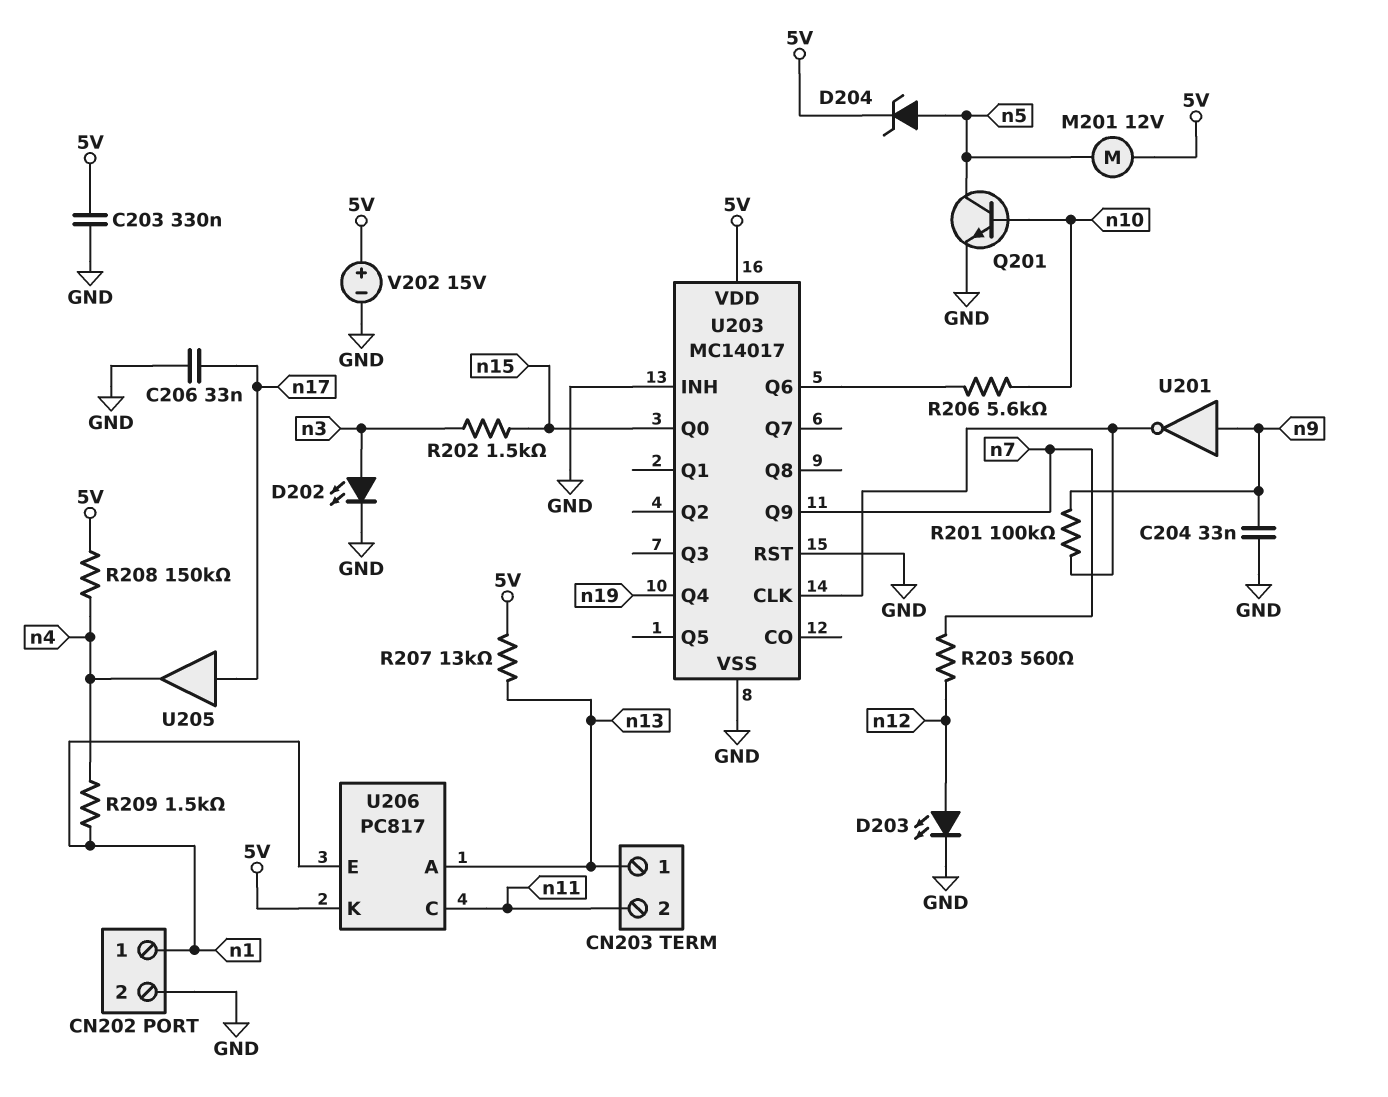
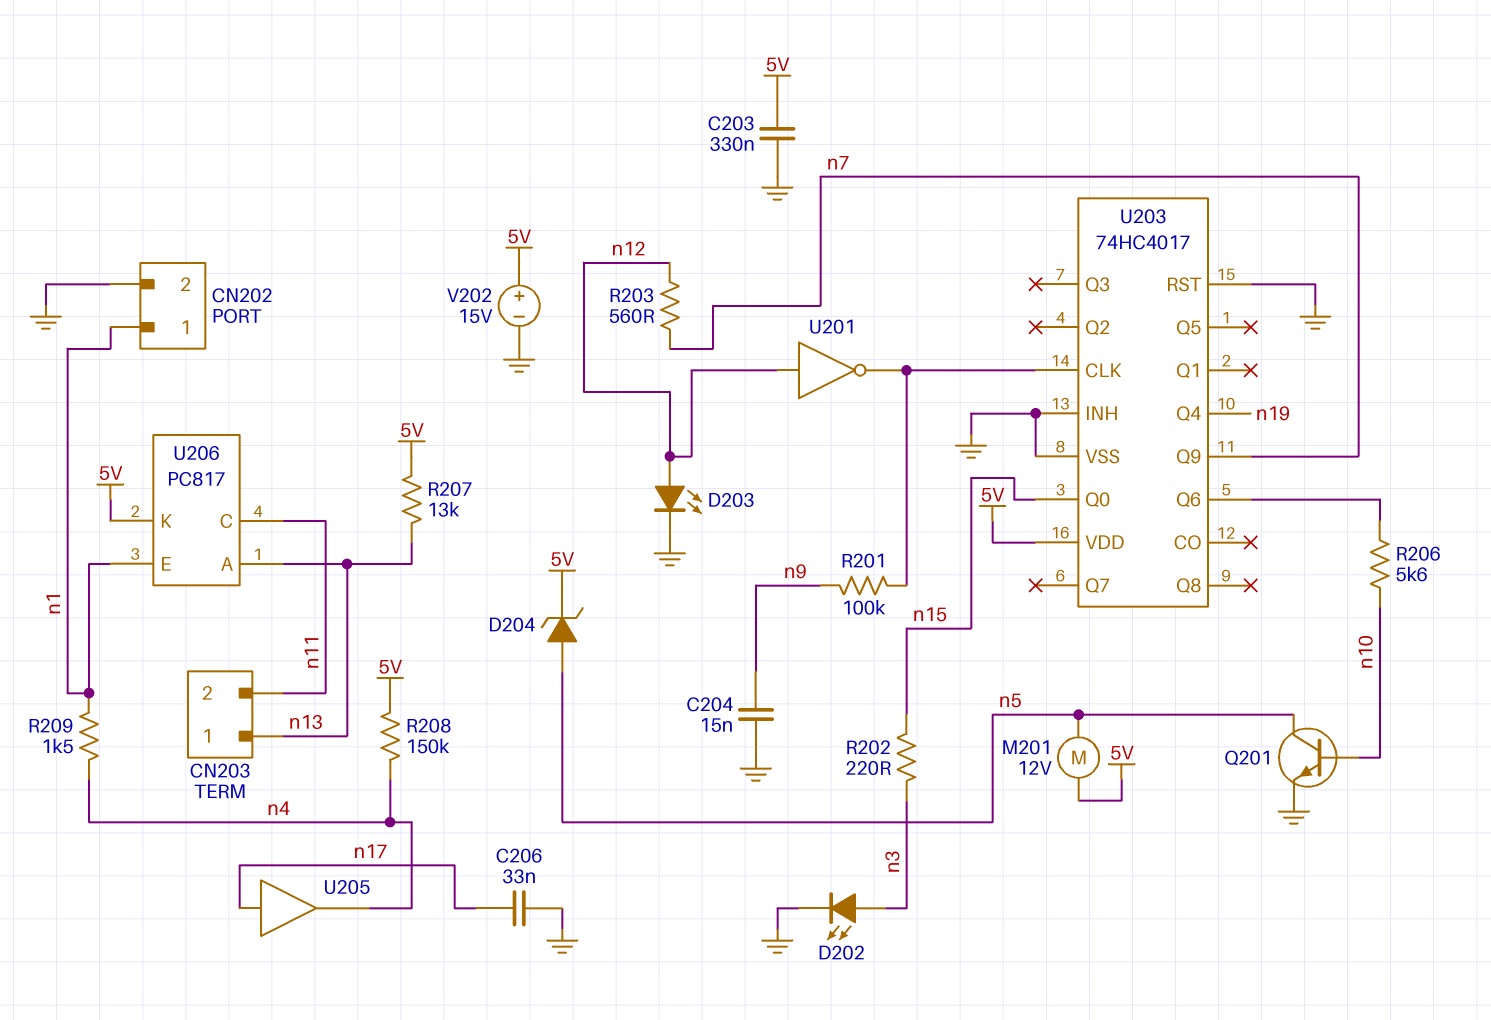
C204: 33nF (GND, n9) -> 15nF (GND, n9)
R202: 1.5k (n3, n15) -> 220 (n3, n15)
U201: NOT (in n9, out U203/CLK) -> NOT (in n12, out U203/CLK)
U203: MC14017 -> 74HC4017

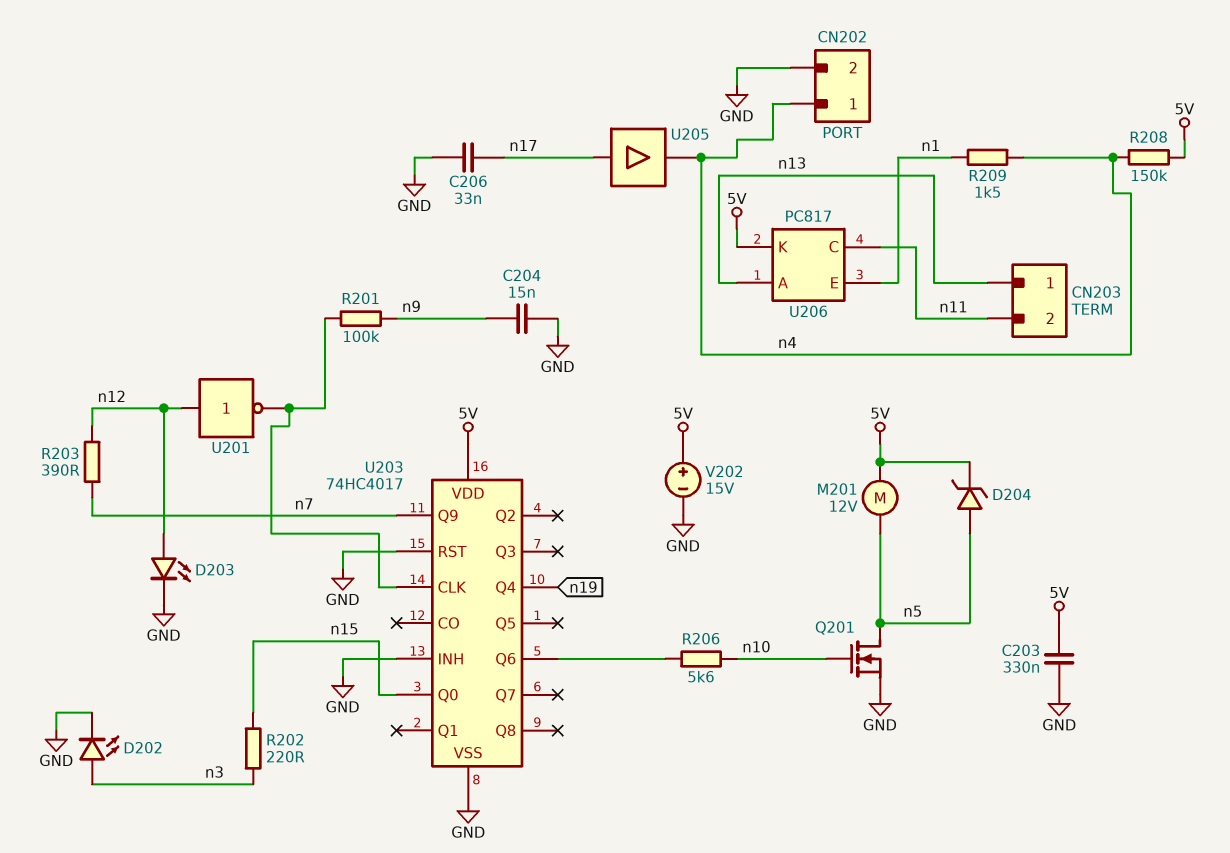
CN202 pin 1: n1 -> n4
Q201: NPN (B n10, C n5, E GND) -> NMOS (G n10, D n5, S GND)
R203: 560 (n7, n12) -> 390 (n7, n12)
R207: 13k (5V, n13) -> none

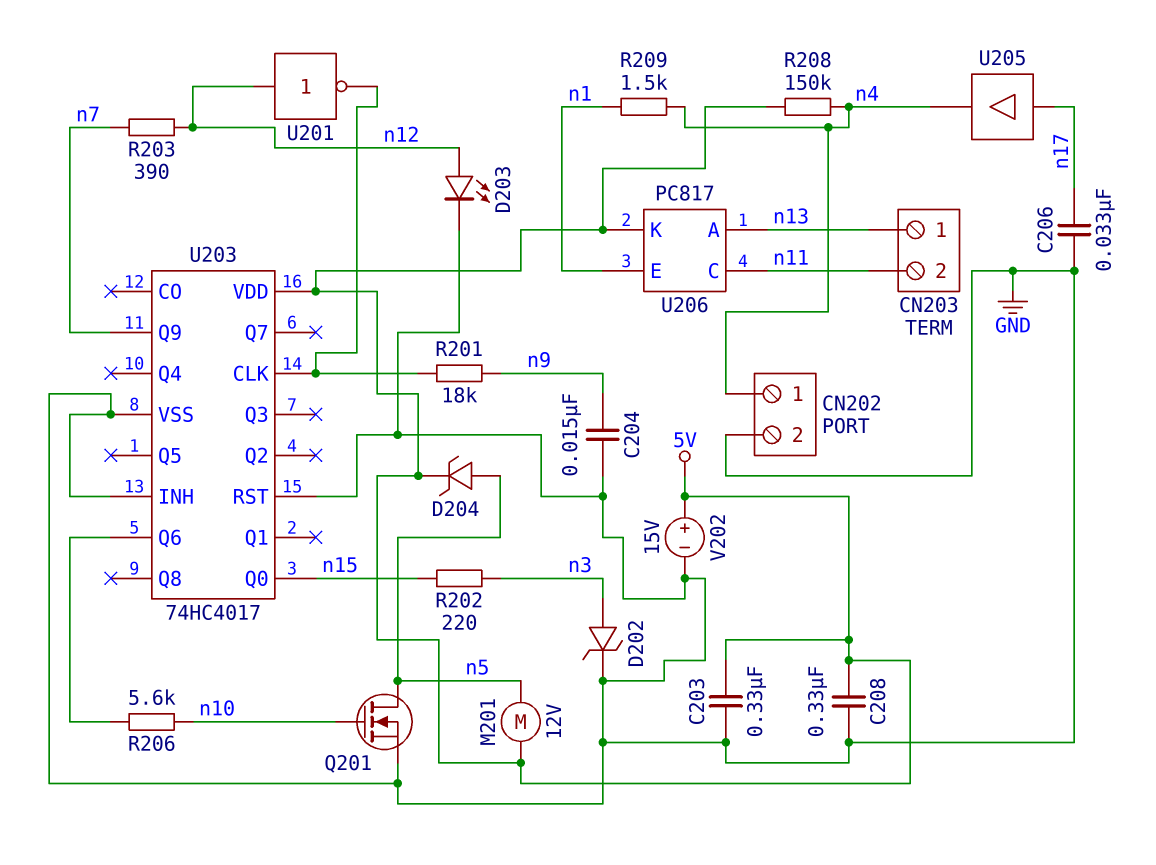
C208: none -> 330nF (5V, GND)
D202: LED (A n3, K GND) -> zener (A n3, K GND)
R201: 100k (U203/CLK, n9) -> 18k (U203/CLK, n9)
U203 pin Q4: n19 -> none

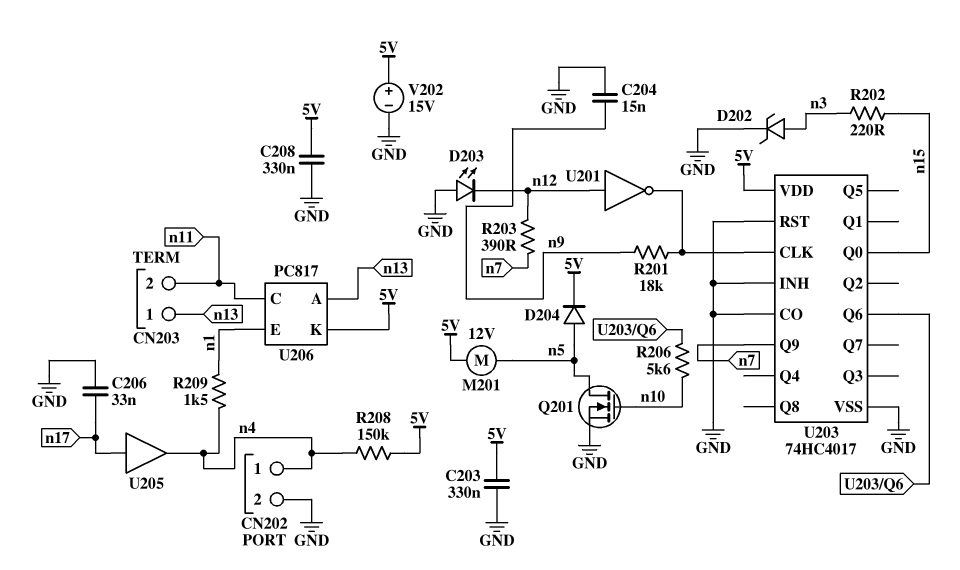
D203: LED (A n12, K GND) -> LED (A GND, K n12)
D204: zener (A n5, K 5V) -> diode (A n5, K 5V)
U203 pin CO: none -> GND

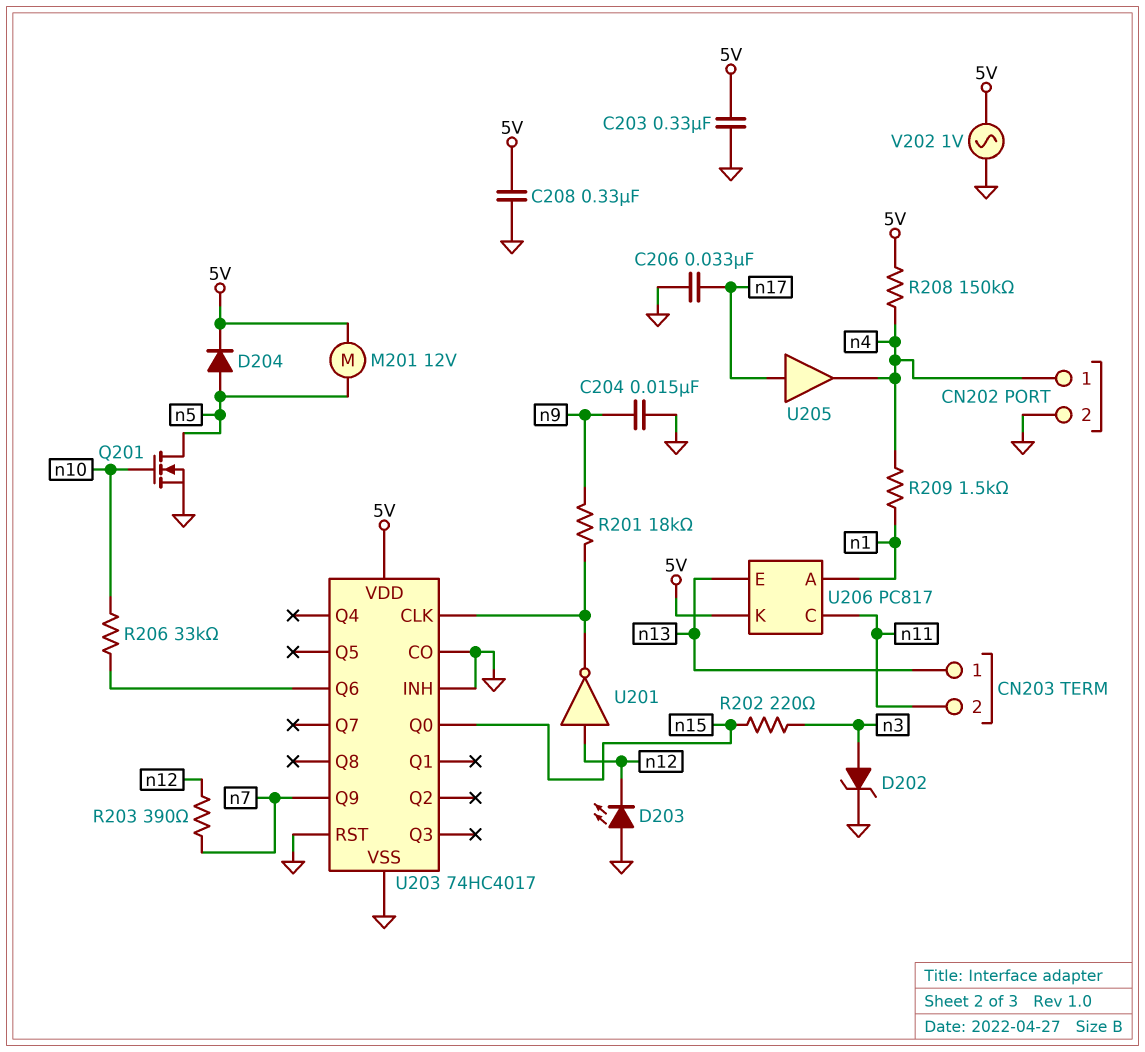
R206: 5.6k (U203/Q6, n10) -> 33k (U203/Q6, n10)
U206 pin A: n13 -> n1
U206 pin E: n1 -> n13
V202: 15V (plus 5V, minus GND) -> AC 1V (5V, GND)

